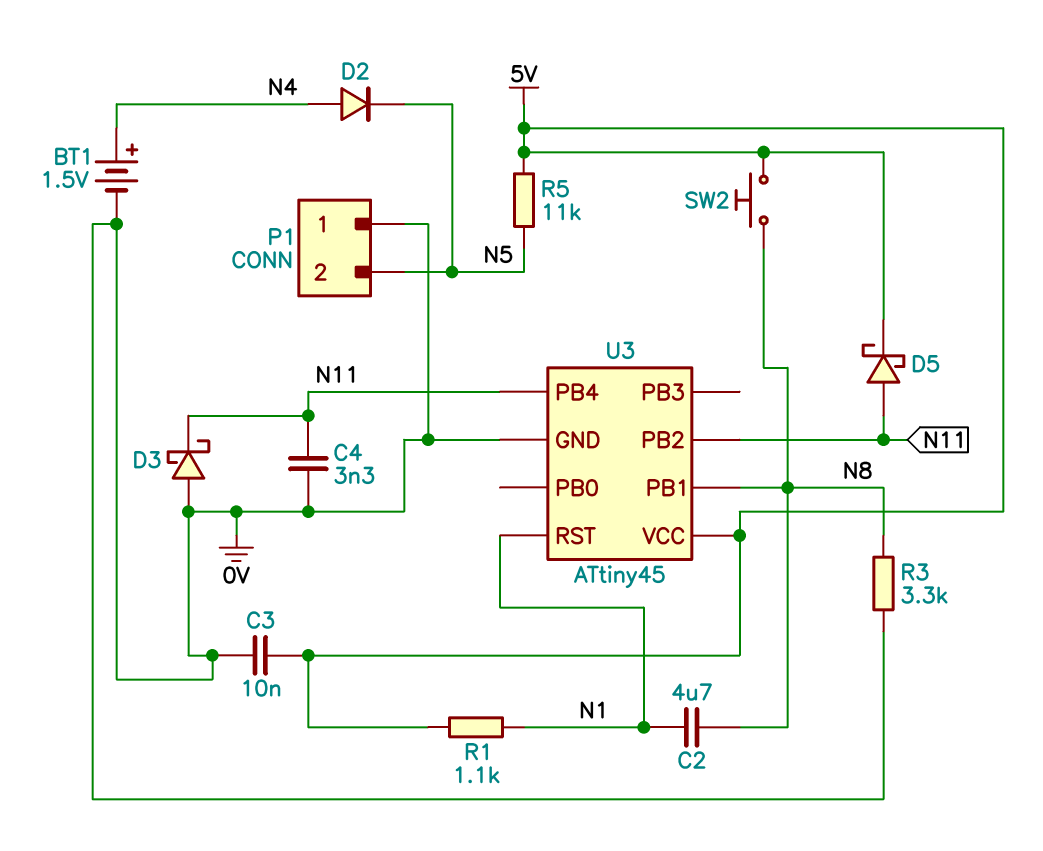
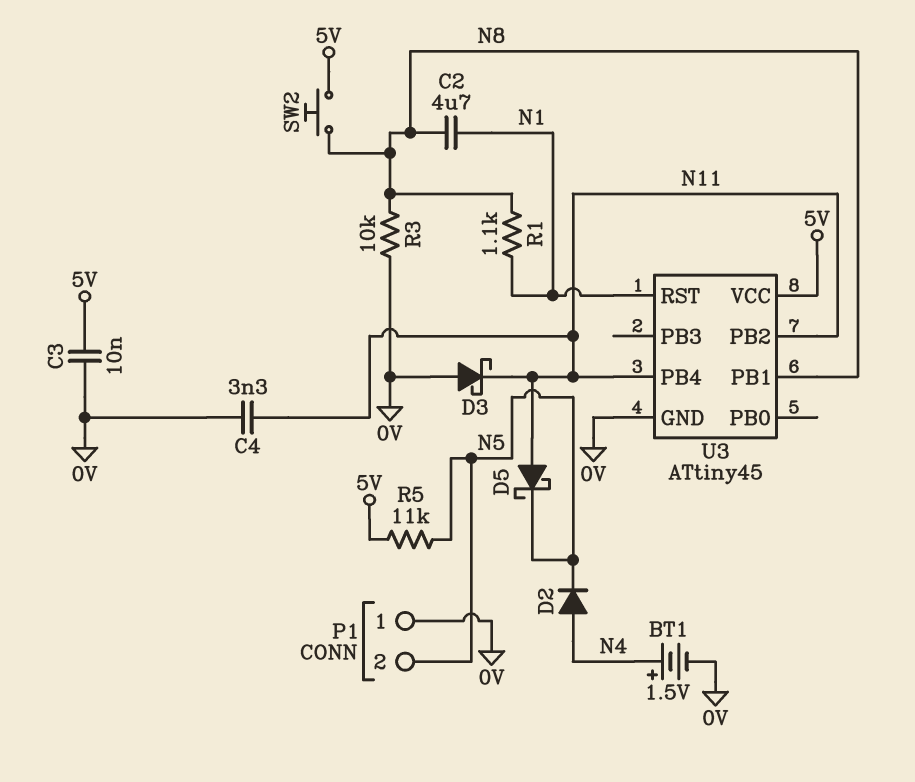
D5: schottky (A N11, K 5V) -> schottky (A N11, K N5)
R1: 1.1k (5V, N1) -> 1.1k (N1, N8)
R3: 3.3k (0V, N8) -> 10k (0V, N8)

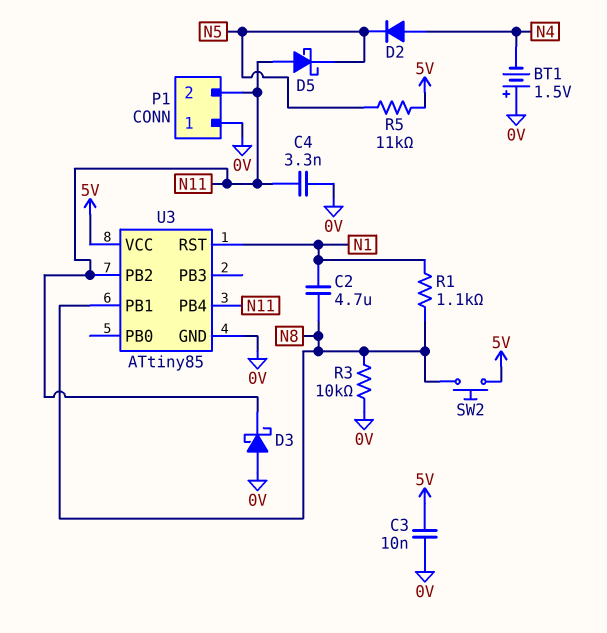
BT1: 1.5V (plus N4, minus 0V) -> 1.5V (plus 0V, minus N4)
P1 pin 2: N5 -> N11
U3: ATtiny45 -> ATtiny85

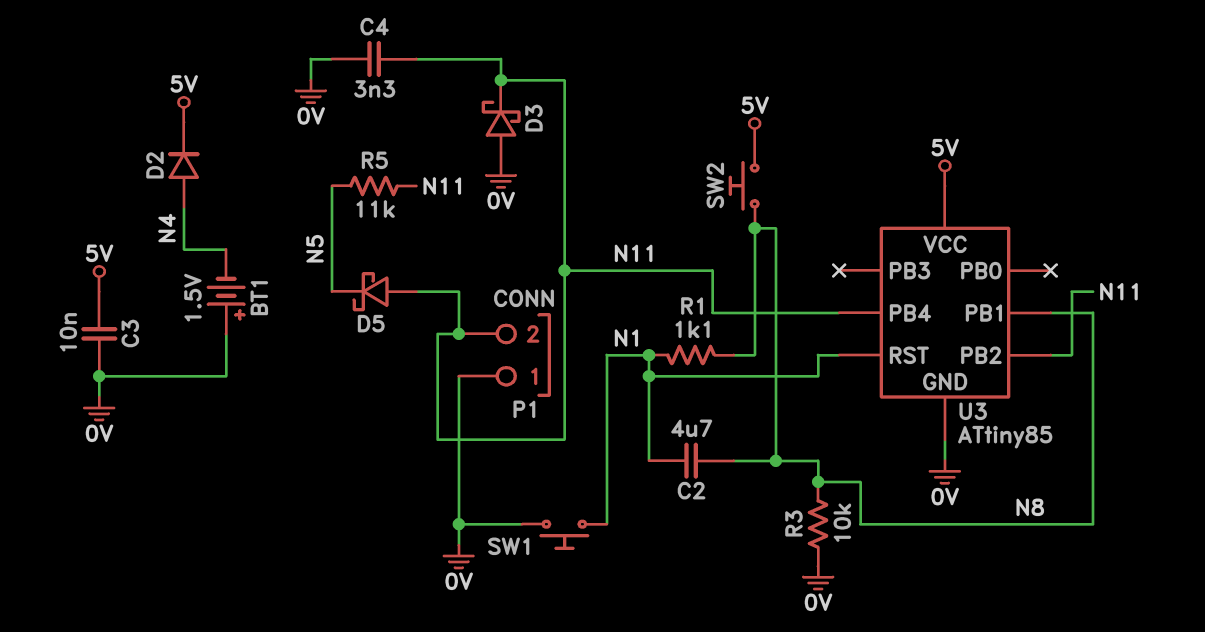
D2: diode (A N4, K N5) -> diode (A N4, K 5V)
R5: 11k (5V, N5) -> 11k (N5, N11)
SW1: none -> button (0V, N1)

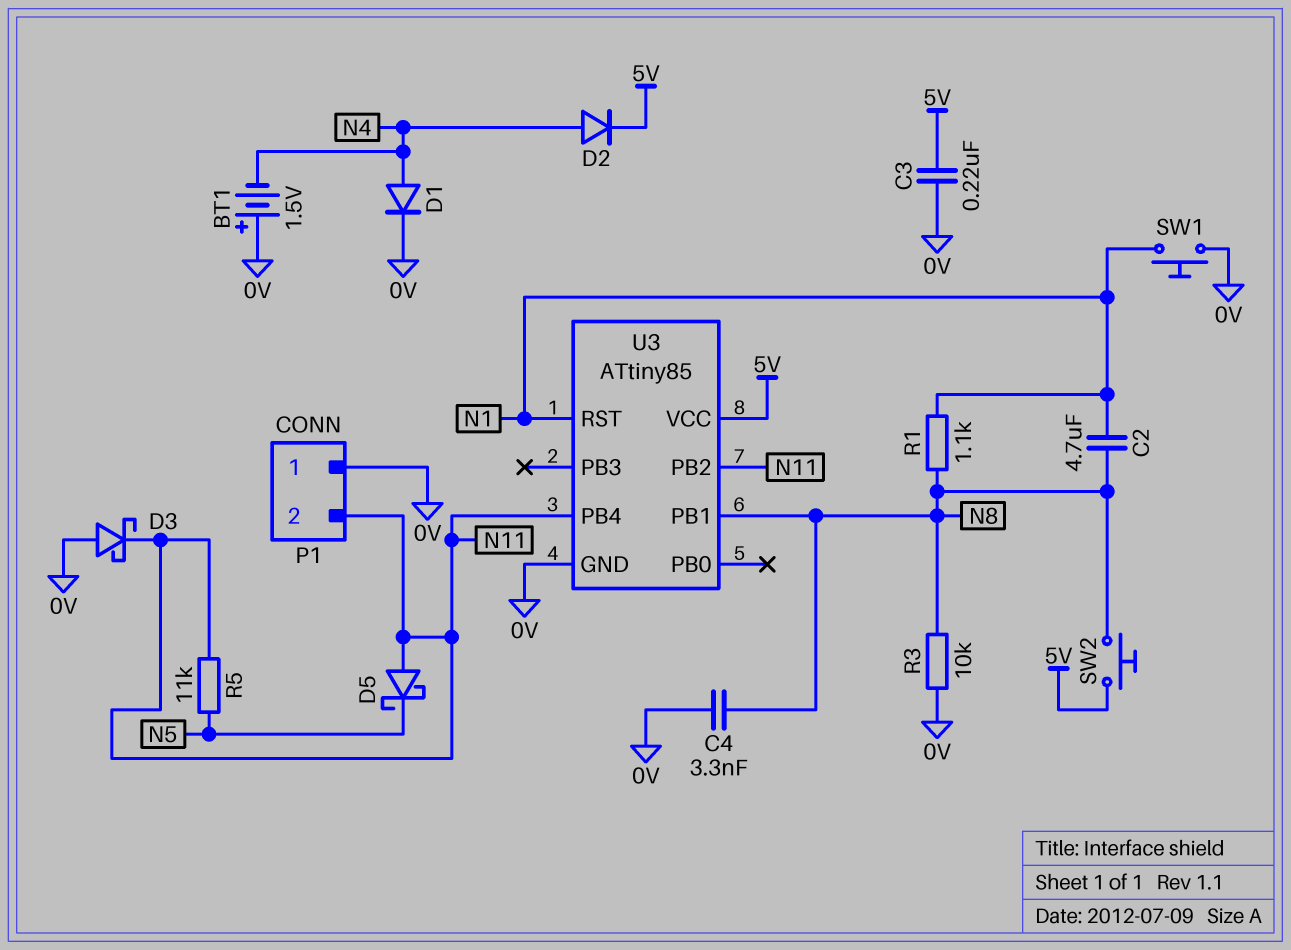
C3: 10nF (0V, 5V) -> 220nF (0V, 5V)
C4: 3.3nF (0V, N11) -> 3.3nF (0V, N8)
D1: none -> diode (A N4, K 0V)

